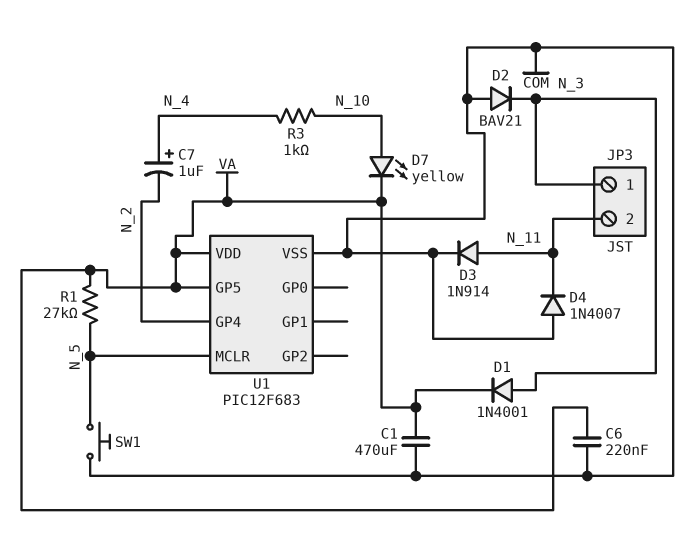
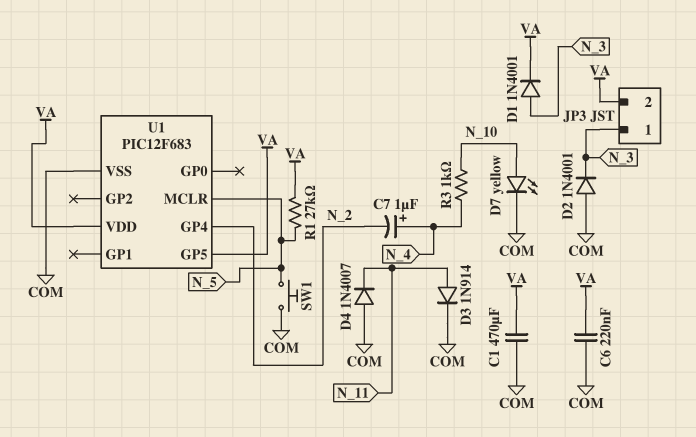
D2: diode BAV21 (A COM, K N_3) -> diode 1N4001 (A COM, K N_3)
D7: LED yellow (A N_10, K VA) -> LED yellow (A N_10, K COM)
JP3 pin 2: N_11 -> VA

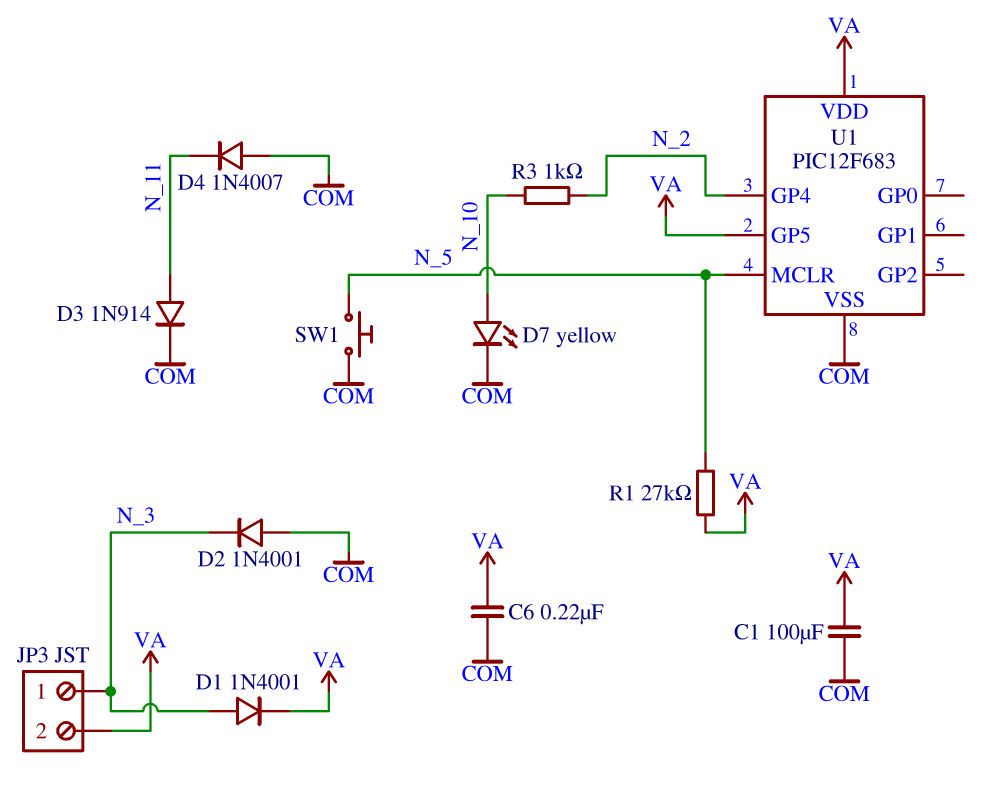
C1: 470uF (COM, VA) -> 100uF (COM, VA)
C7: 1uF (plus N_4, minus N_2) -> none
R3: 1k (N_4, N_10) -> 1k (N_2, N_10)

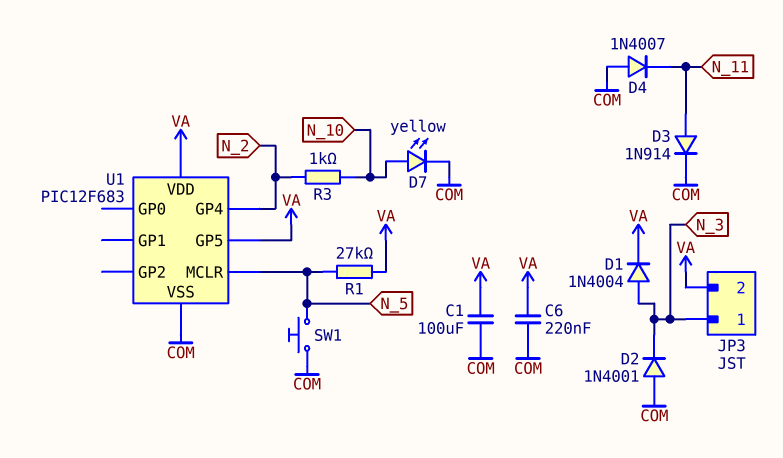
D1: diode 1N4001 (A N_3, K VA) -> diode 1N4004 (A N_3, K VA)

